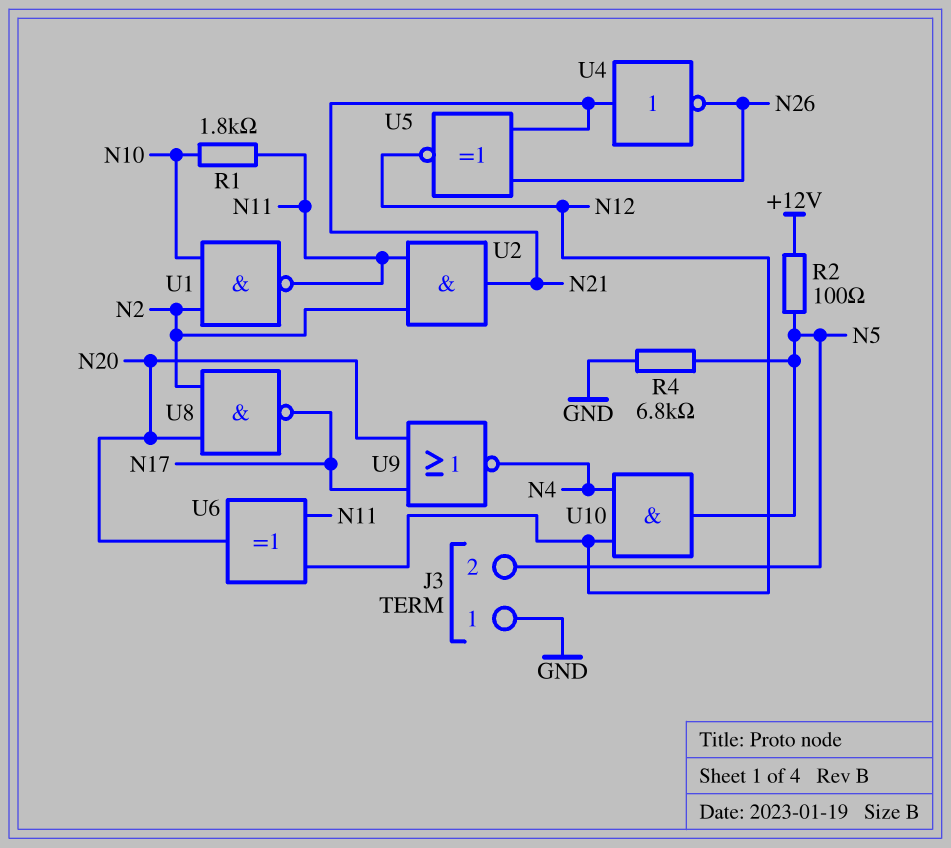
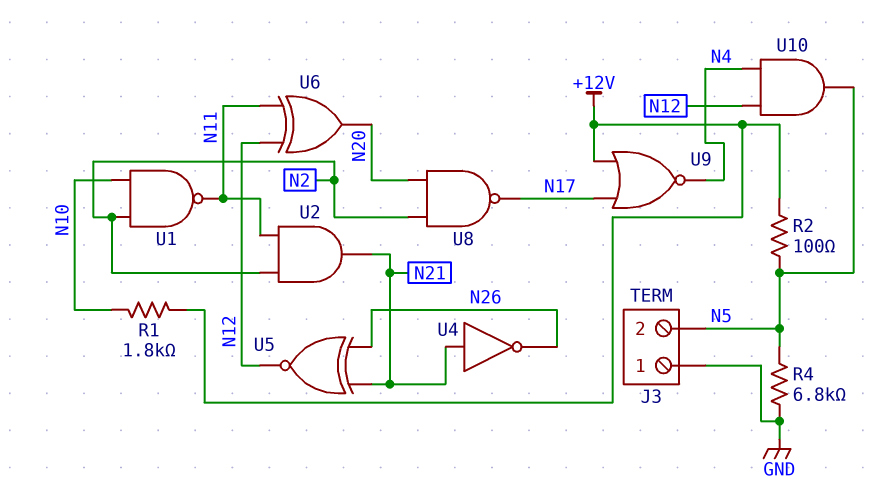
R1: 1.8k (N10, N11) -> 1.8k (+12V, N10)
U9: NOR (in N17, in N20, out N4) -> NOR (in +12V, in N17, out N4)

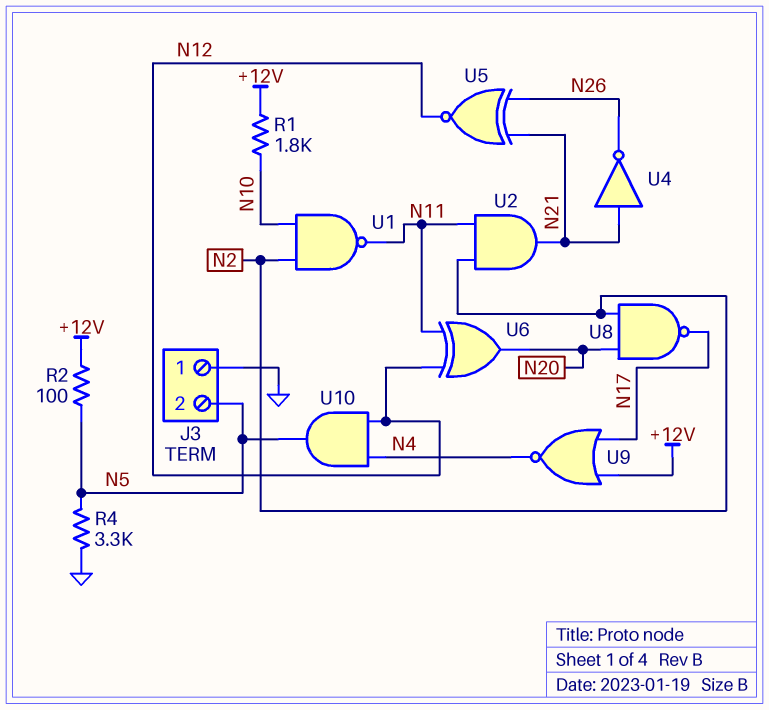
R4: 6.8k (GND, N5) -> 3.3k (GND, N5)

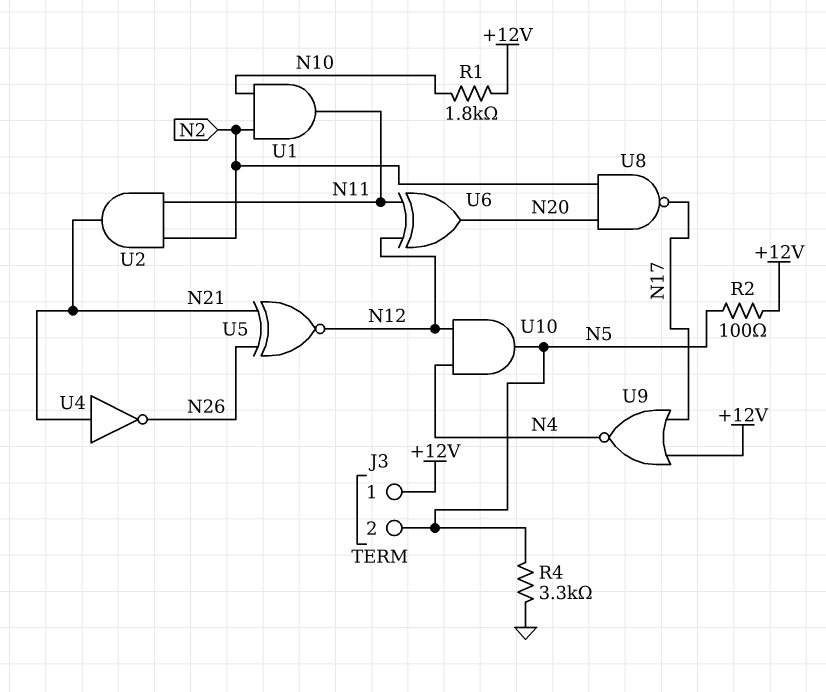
J3 pin 1: GND -> +12V
U1: NAND (in N2, in N10, out N11) -> AND (in N2, in N10, out N11)

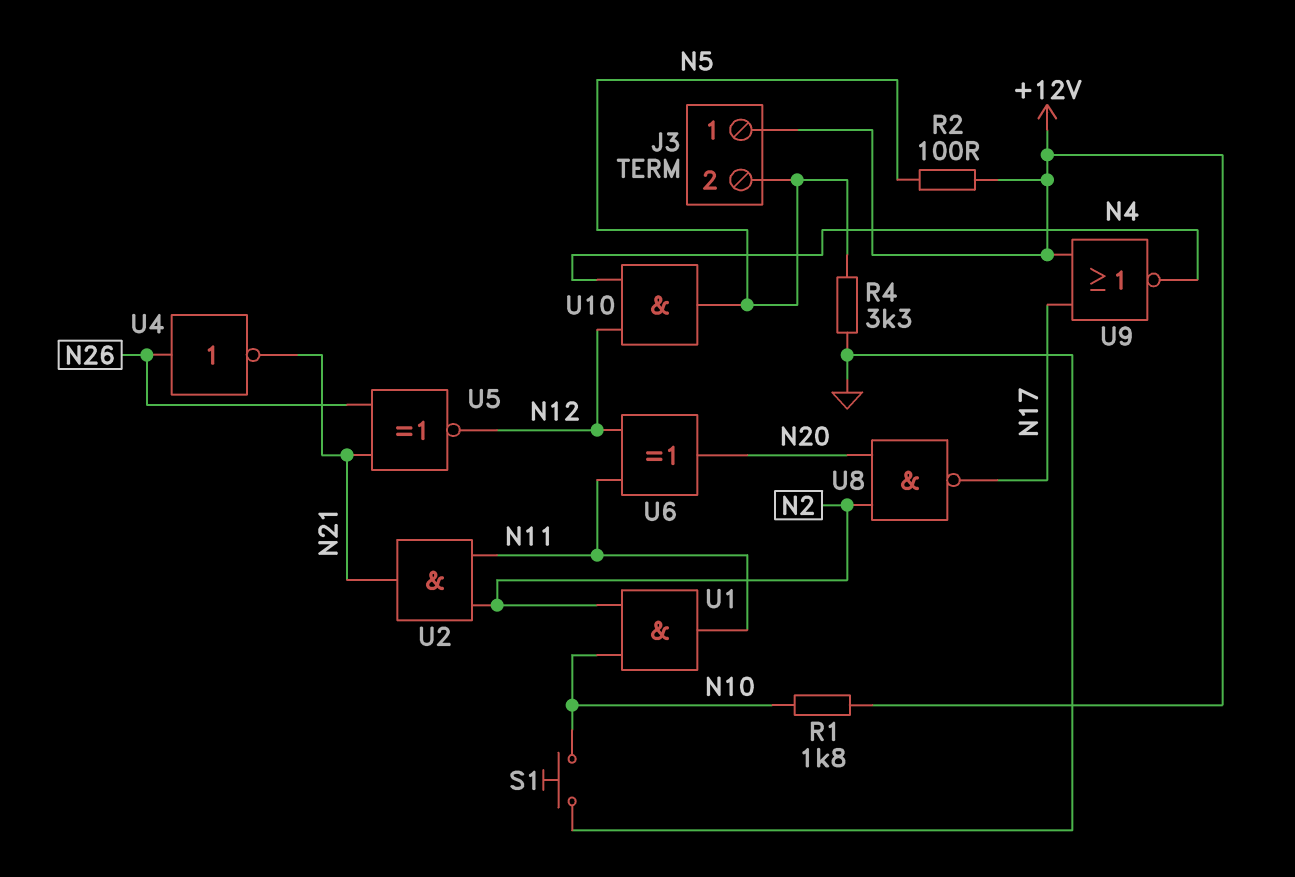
S1: none -> button (GND, N10)
U4: NOT (in N21, out N26) -> NOT (in N26, out N21)

